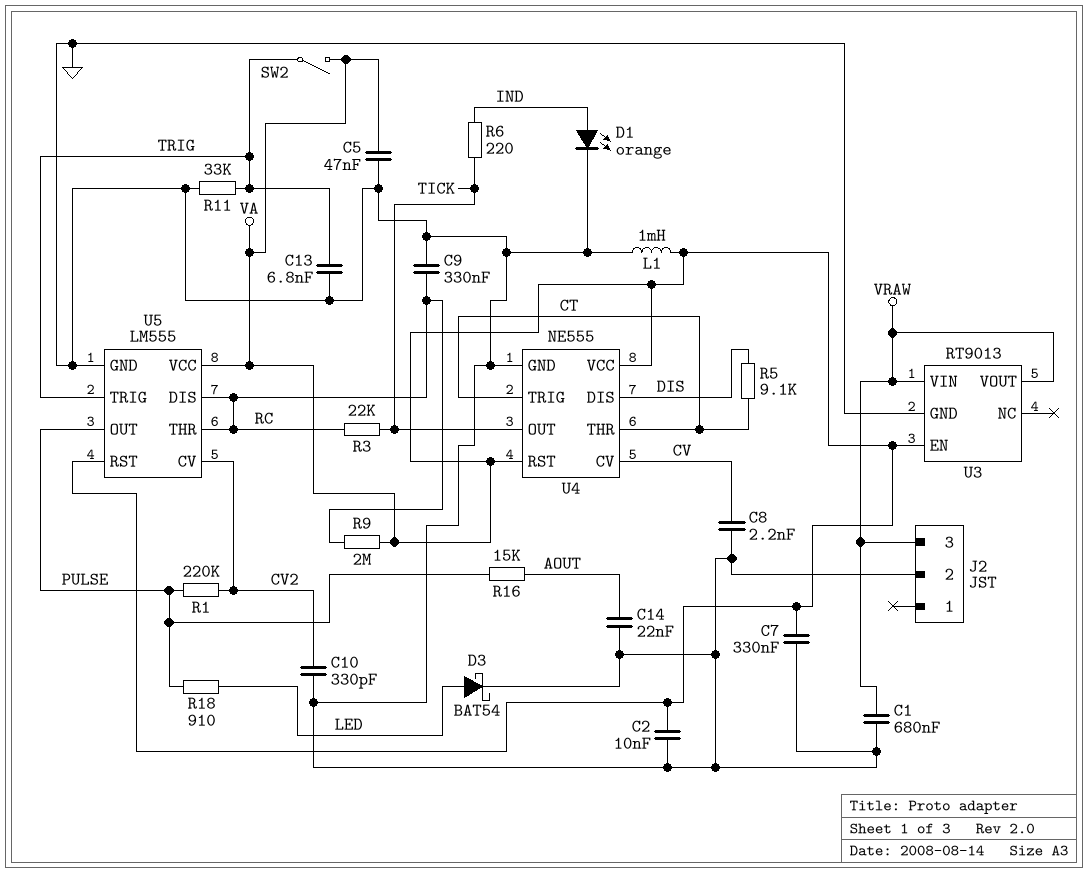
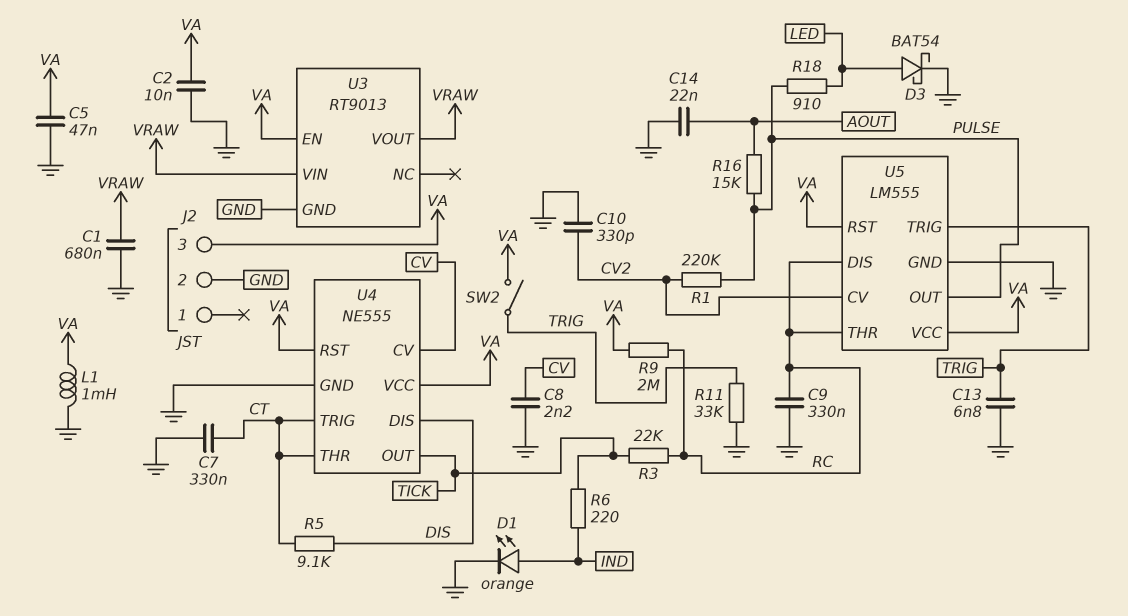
C7: 330nF (GND, VA) -> 330nF (CT, GND)
J2 pin 3: VRAW -> VA

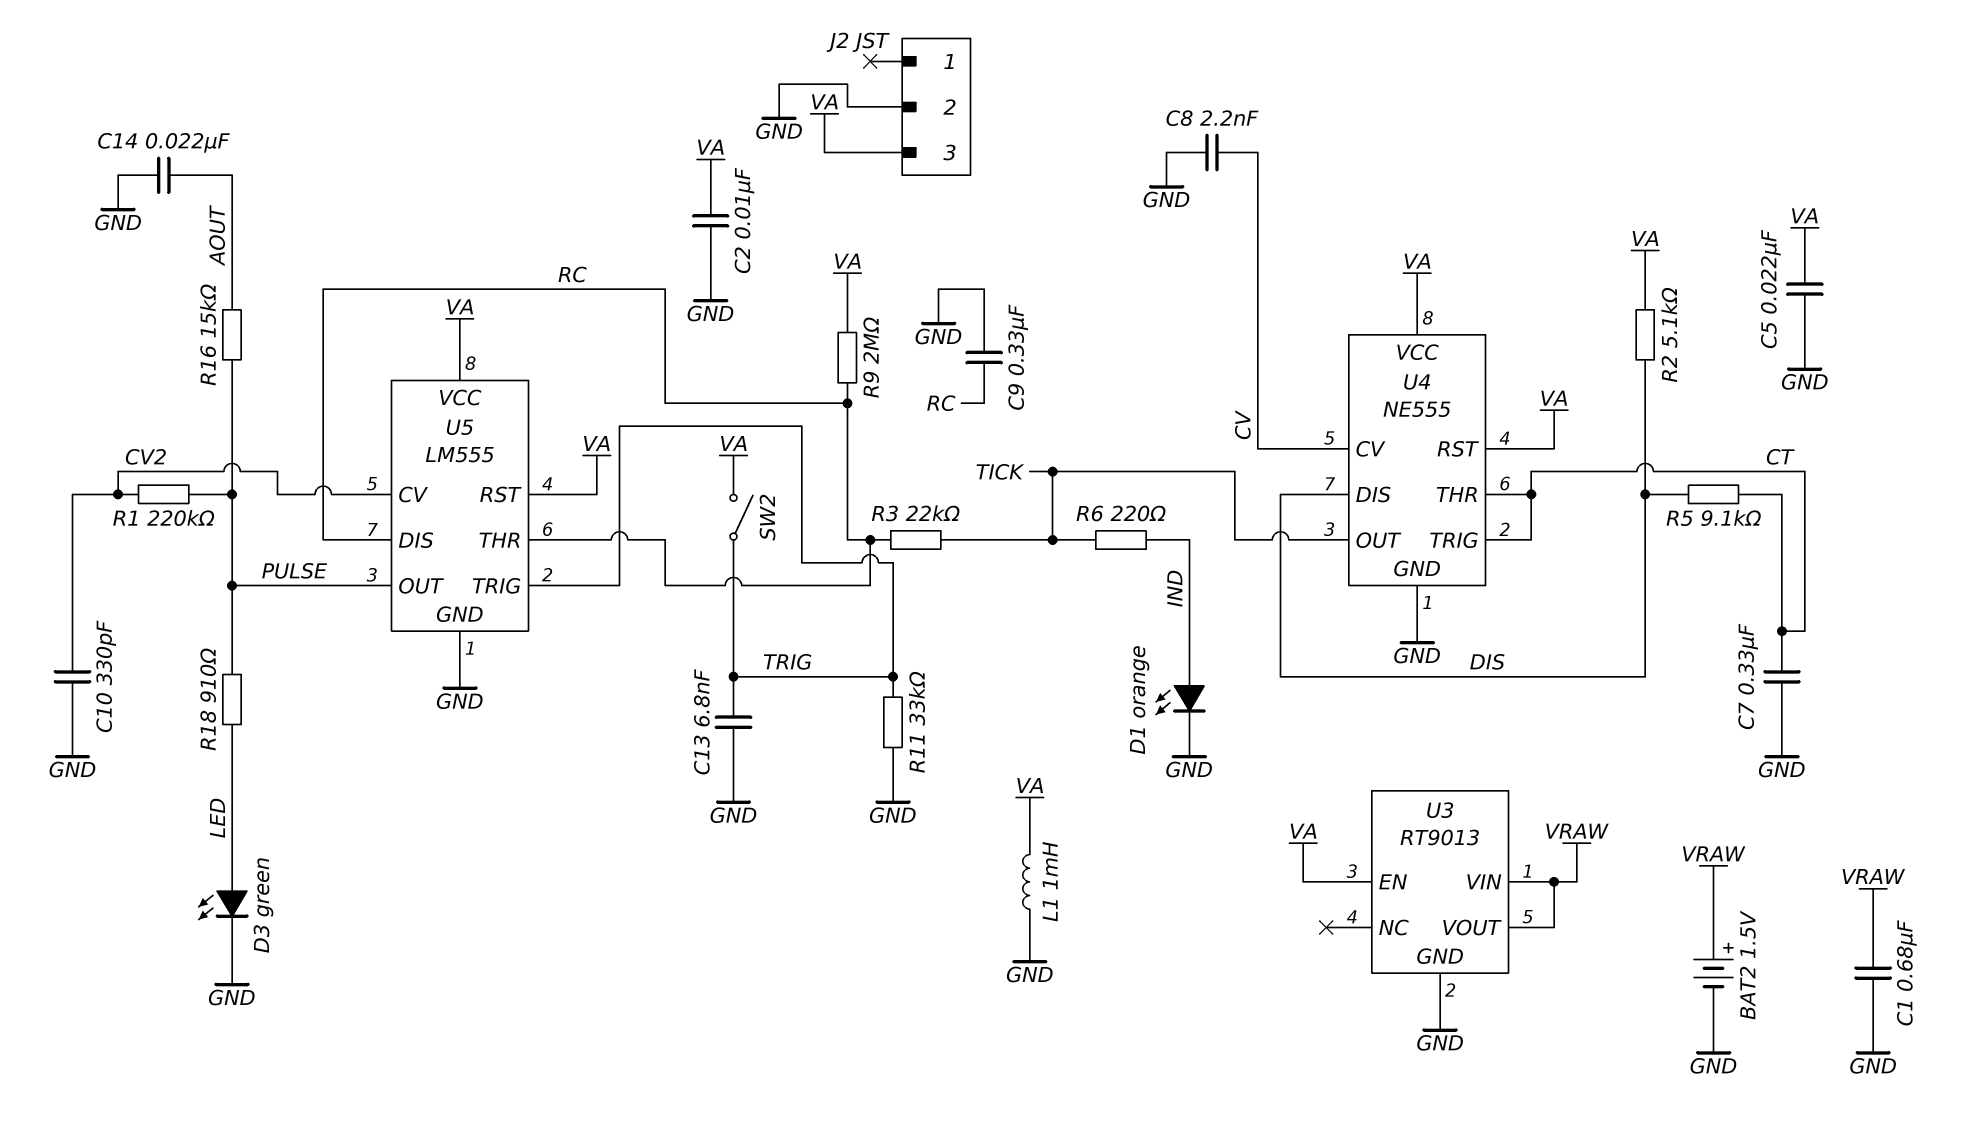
BAT2: none -> 1.5V (plus VRAW, minus GND)
C5: 47nF (GND, VA) -> 22nF (GND, VA)
D3: schottky BAT54 (A LED, K GND) -> LED green (A LED, K GND)
R2: none -> 5.1k (DIS, VA)

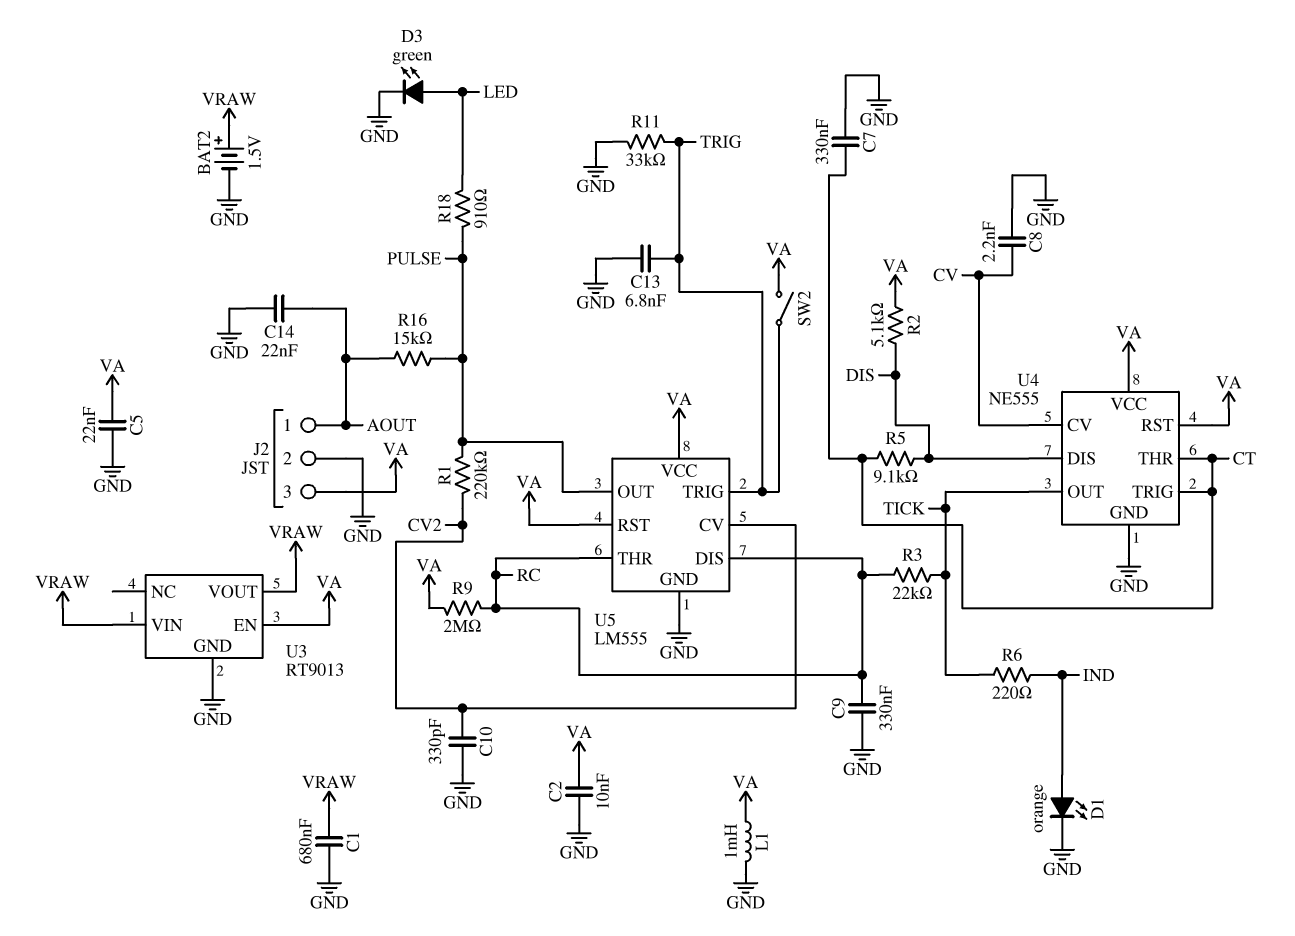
J2 pin 1: none -> AOUT

